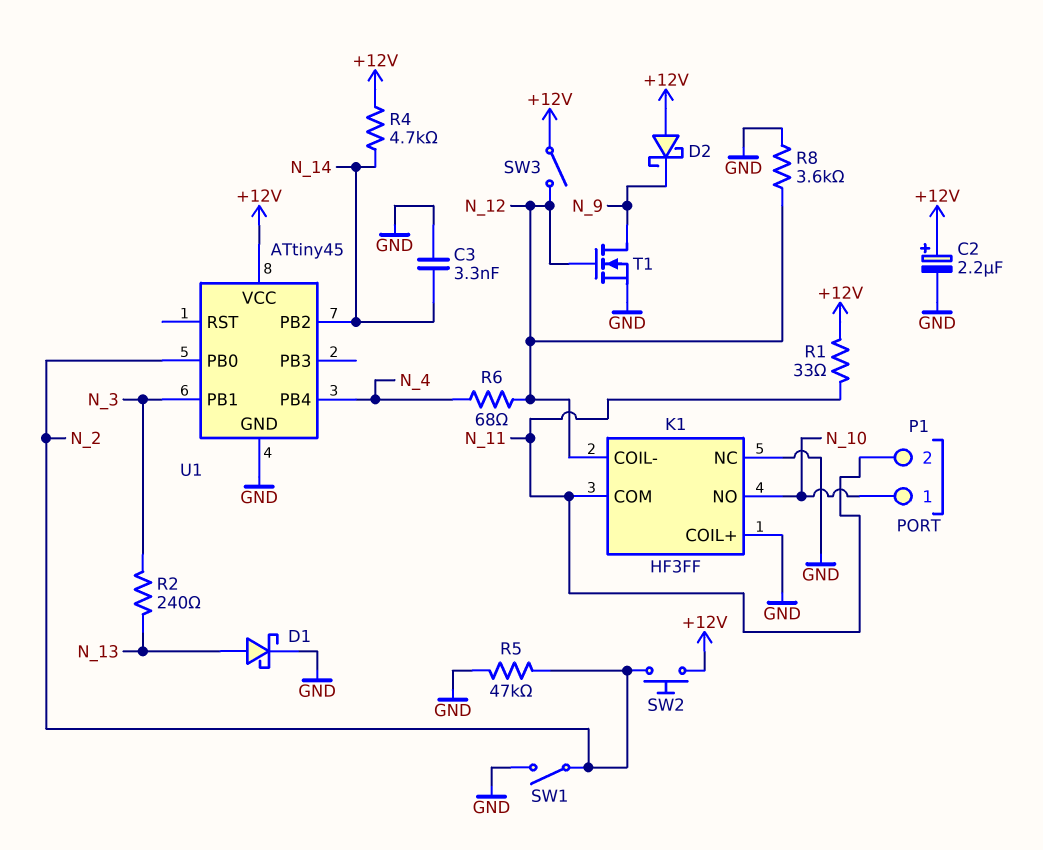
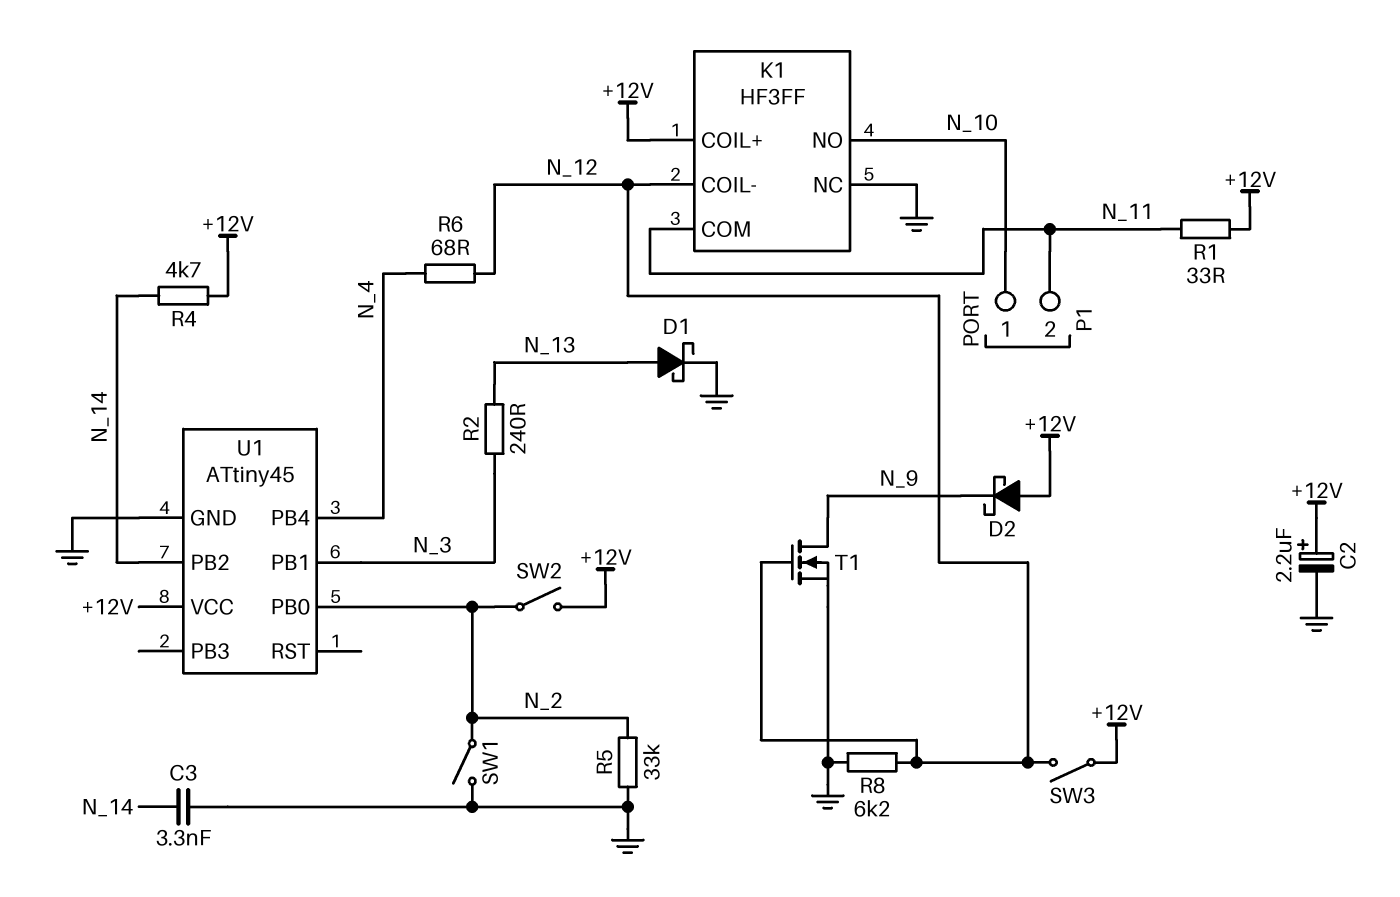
K1 pin COIL+: GND -> +12V
R5: 47k (GND, N_2) -> 33k (GND, N_2)
R8: 3.6k (GND, N_12) -> 6.2k (GND, N_12)
SW2: button (+12V, N_2) -> switch (+12V, N_2)

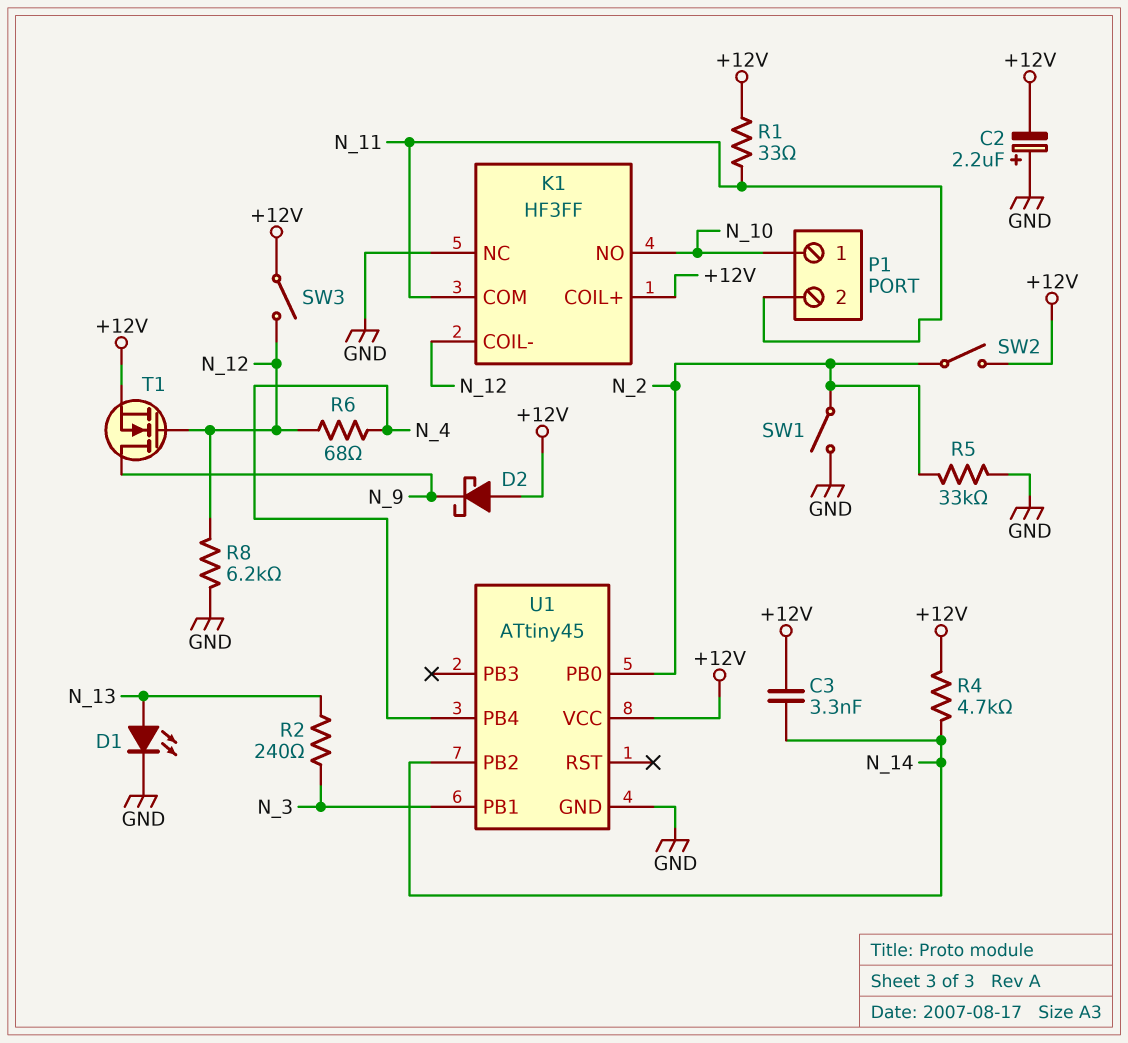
C2: 2.2uF (plus +12V, minus GND) -> 2.2uF (plus GND, minus +12V)
C3: 3.3nF (GND, N_14) -> 3.3nF (+12V, N_14)
D1: schottky (A N_13, K GND) -> LED (A N_13, K GND)
T1: NMOS (G N_12, D N_9, S GND) -> NMOS (G N_12, D N_9, S +12V)

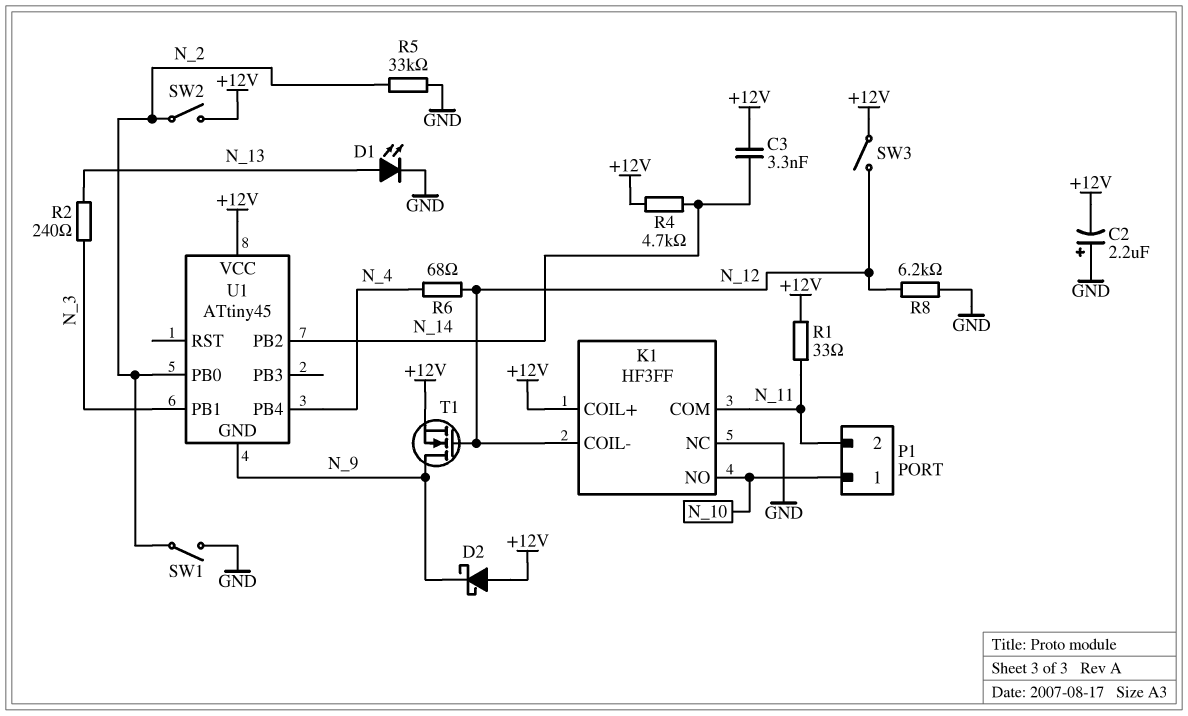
U1 pin GND: GND -> N_9

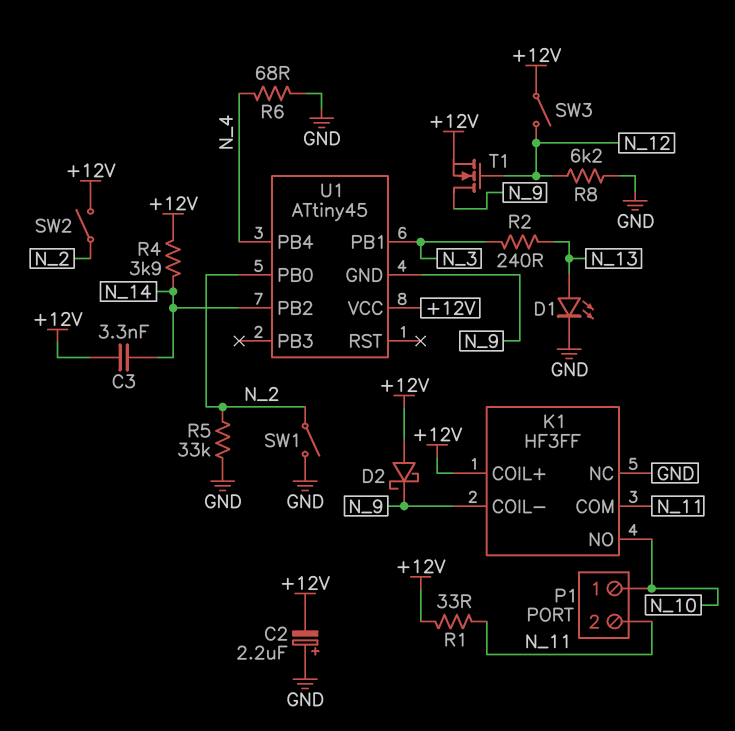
K1 pin COIL-: N_12 -> N_9
R4: 4.7k (+12V, N_14) -> 3.9k (+12V, N_14)
R6: 68 (N_4, N_12) -> 68 (GND, N_4)

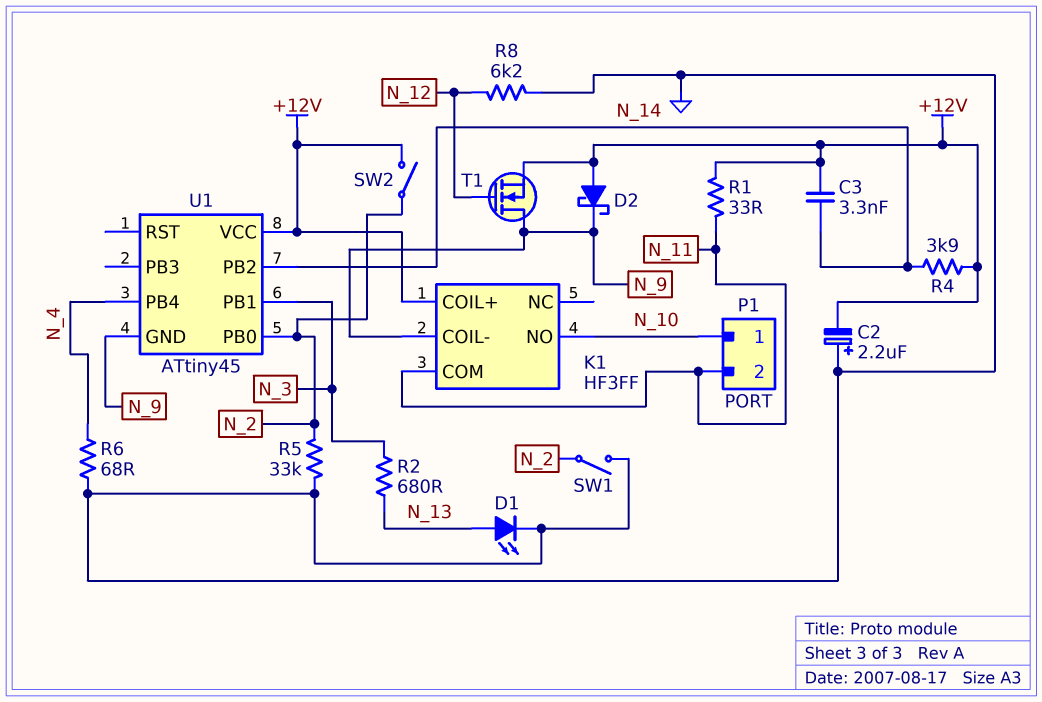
K1 pin NC: GND -> none
R2: 240 (N_3, N_13) -> 680 (N_3, N_13)
SW3: switch (+12V, N_12) -> none

